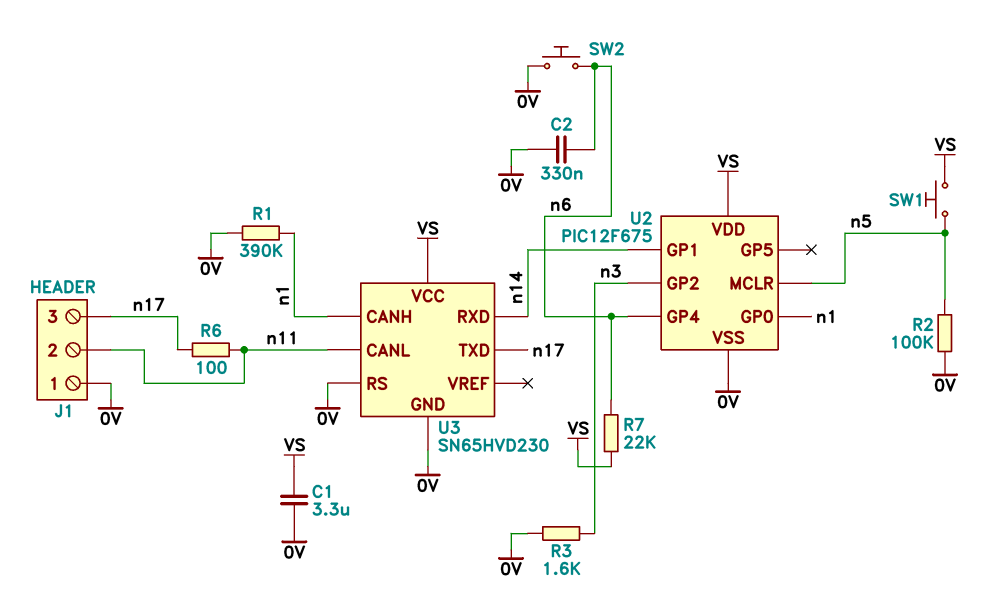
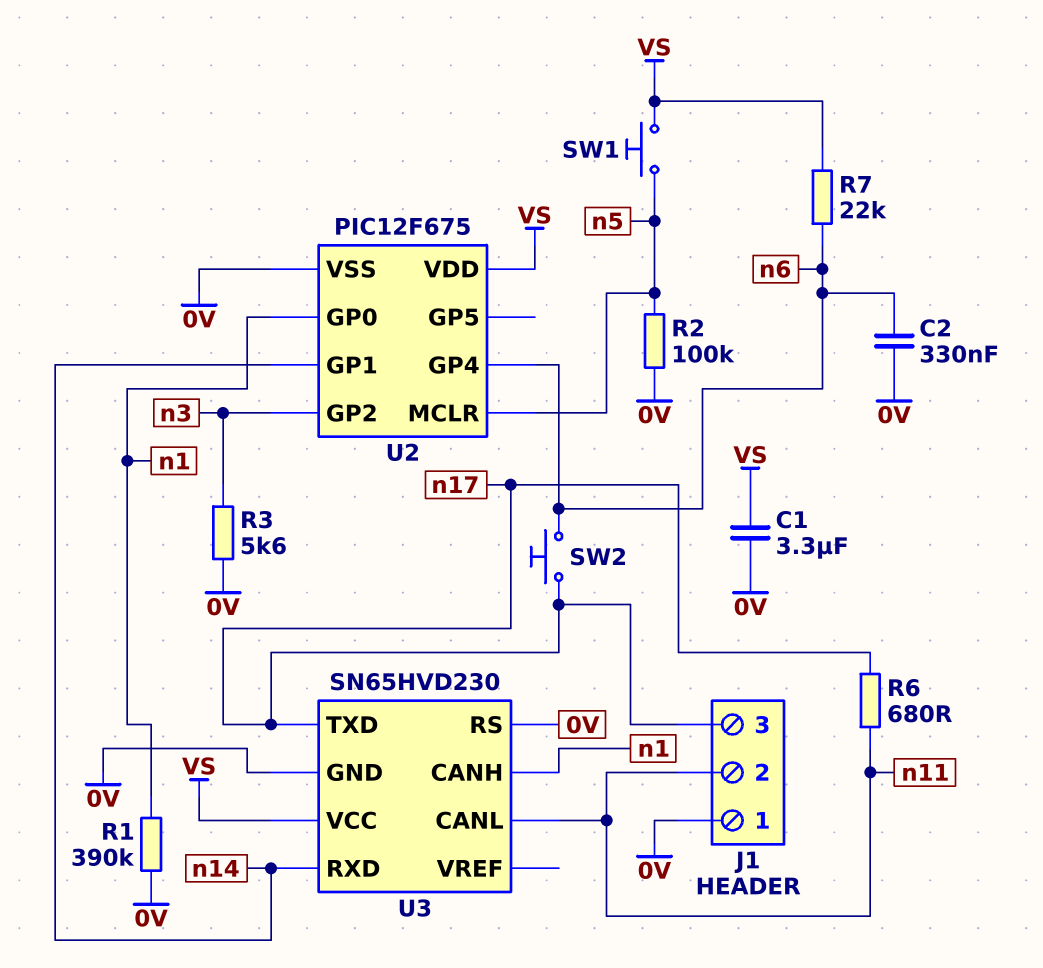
R3: 1.6k (0V, n3) -> 5.6k (0V, n3)
R6: 100 (n11, n17) -> 680 (n11, n17)
SW2: button (0V, n6) -> button (n6, n17)

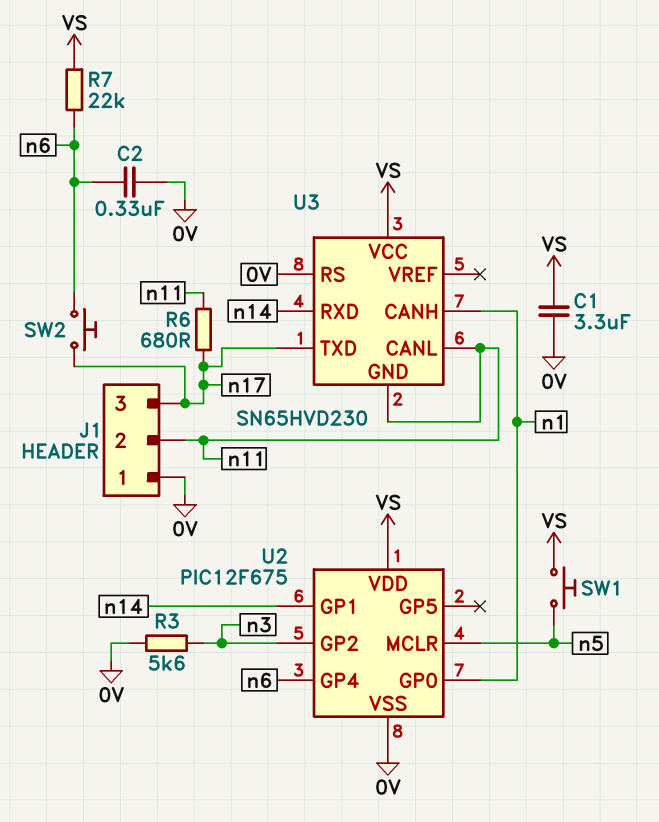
R1: 390k (0V, n1) -> none
R2: 100k (0V, n5) -> none
U3 pin GND: 0V -> n11

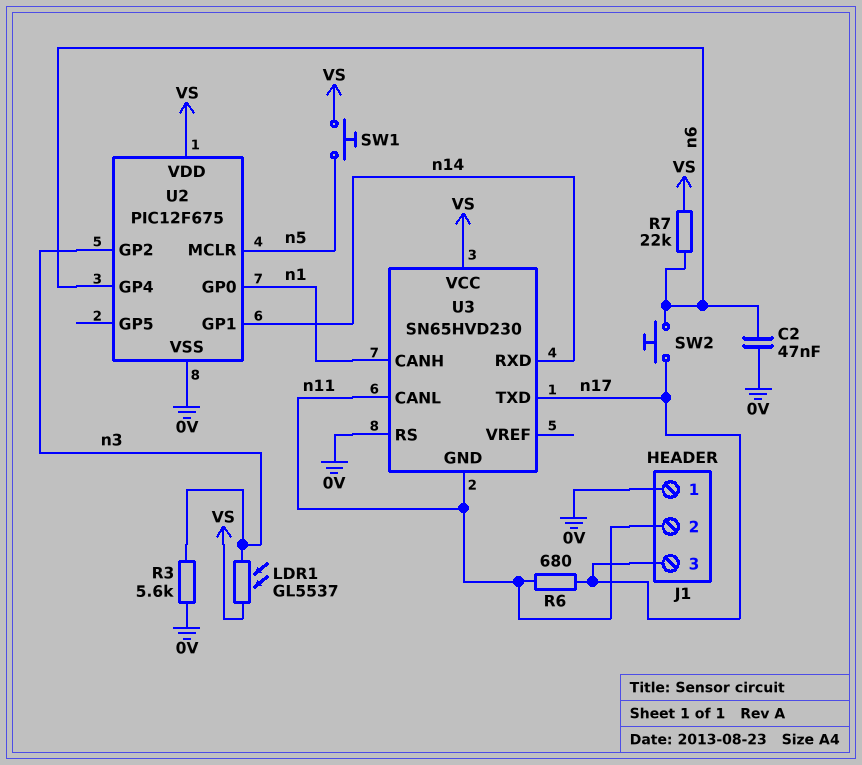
C1: 3.3uF (0V, VS) -> none
C2: 330nF (0V, n6) -> 47nF (0V, n6)
LDR1: none -> GL5537 (VS, n3)

